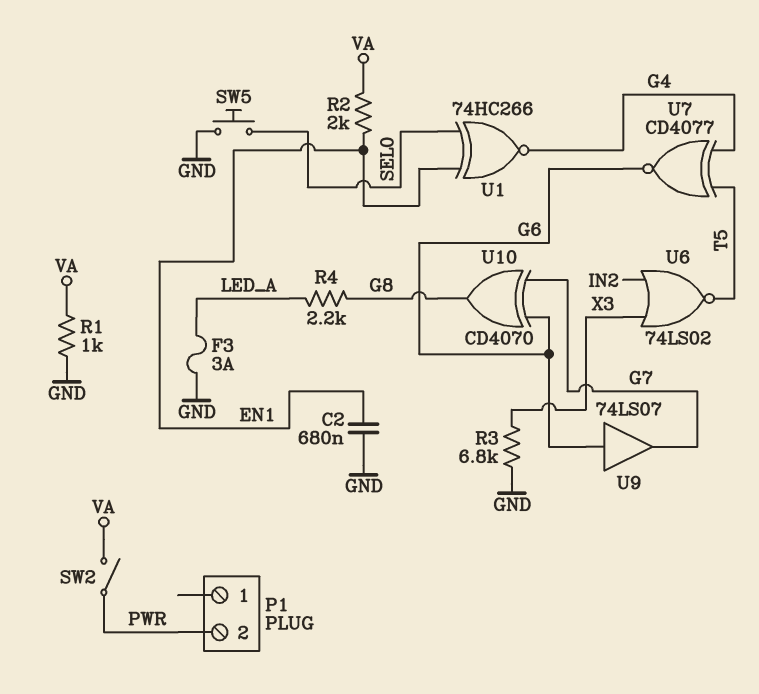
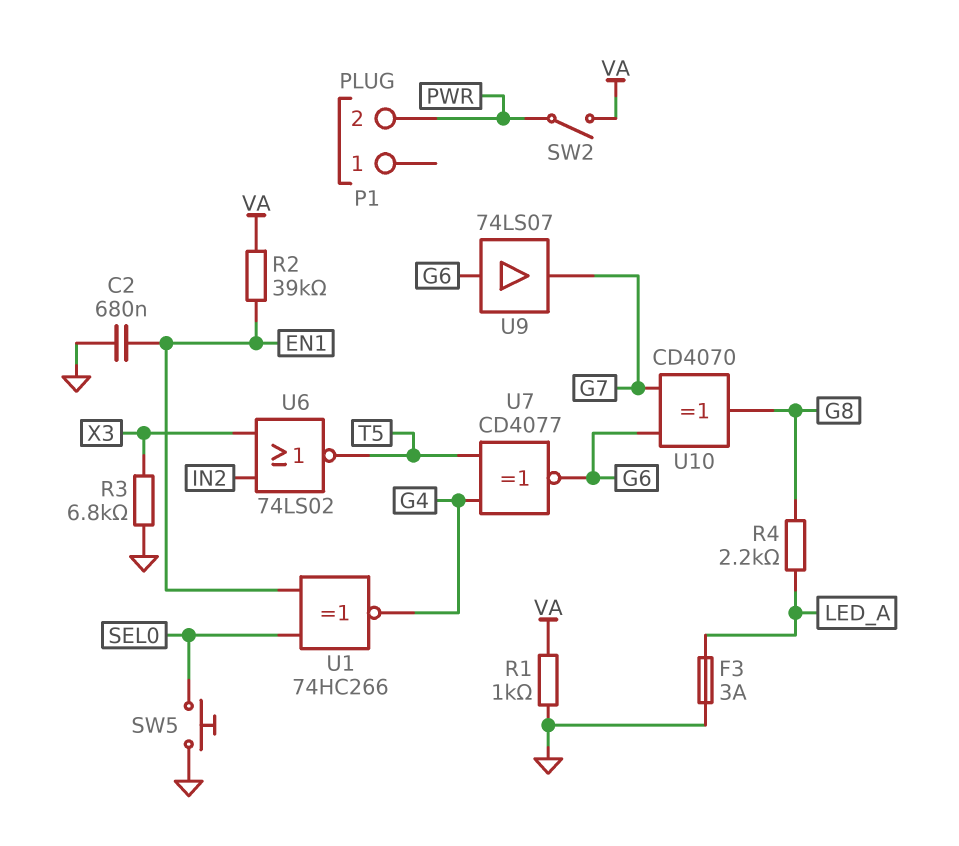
R2: 2k (EN1, VA) -> 39k (EN1, VA)

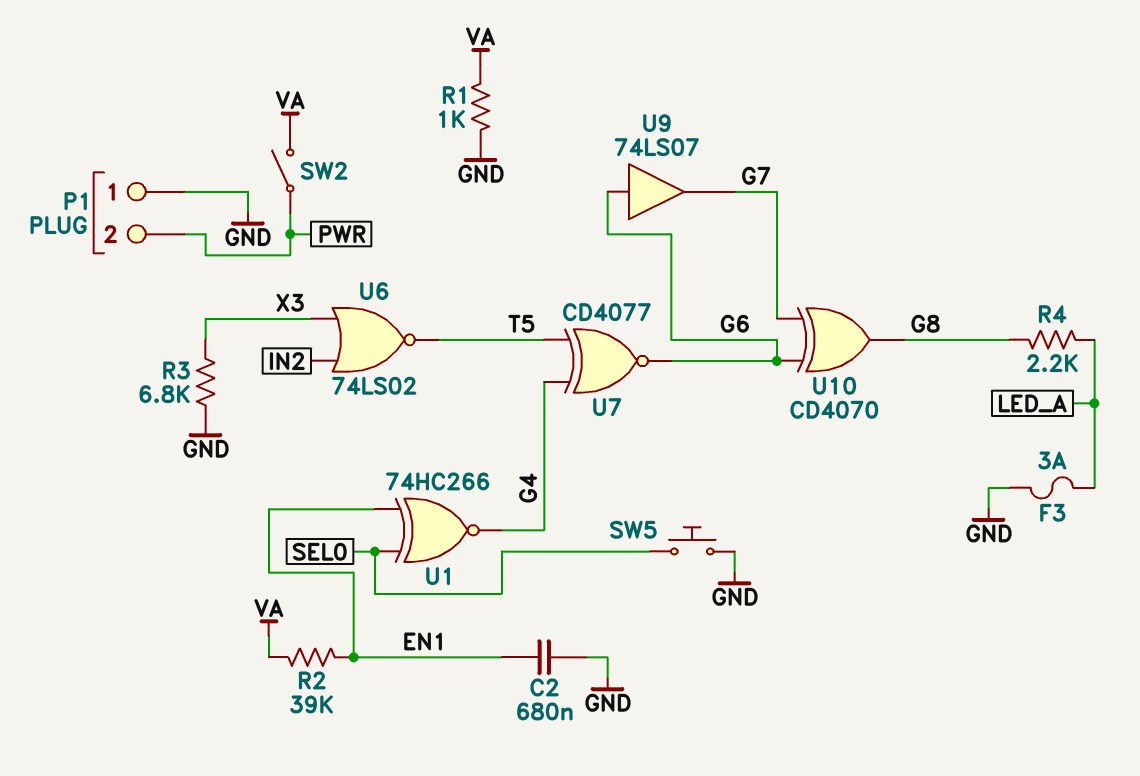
P1 pin 1: none -> GND

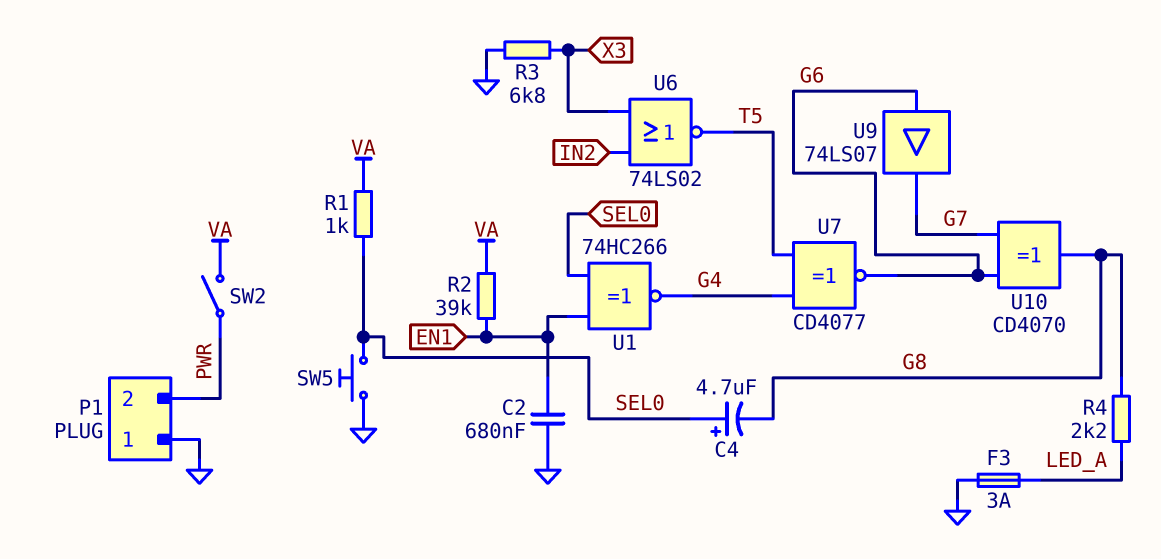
C4: none -> 4.7uF (plus SEL0, minus G8)
R1: 1k (GND, VA) -> 1k (SEL0, VA)

